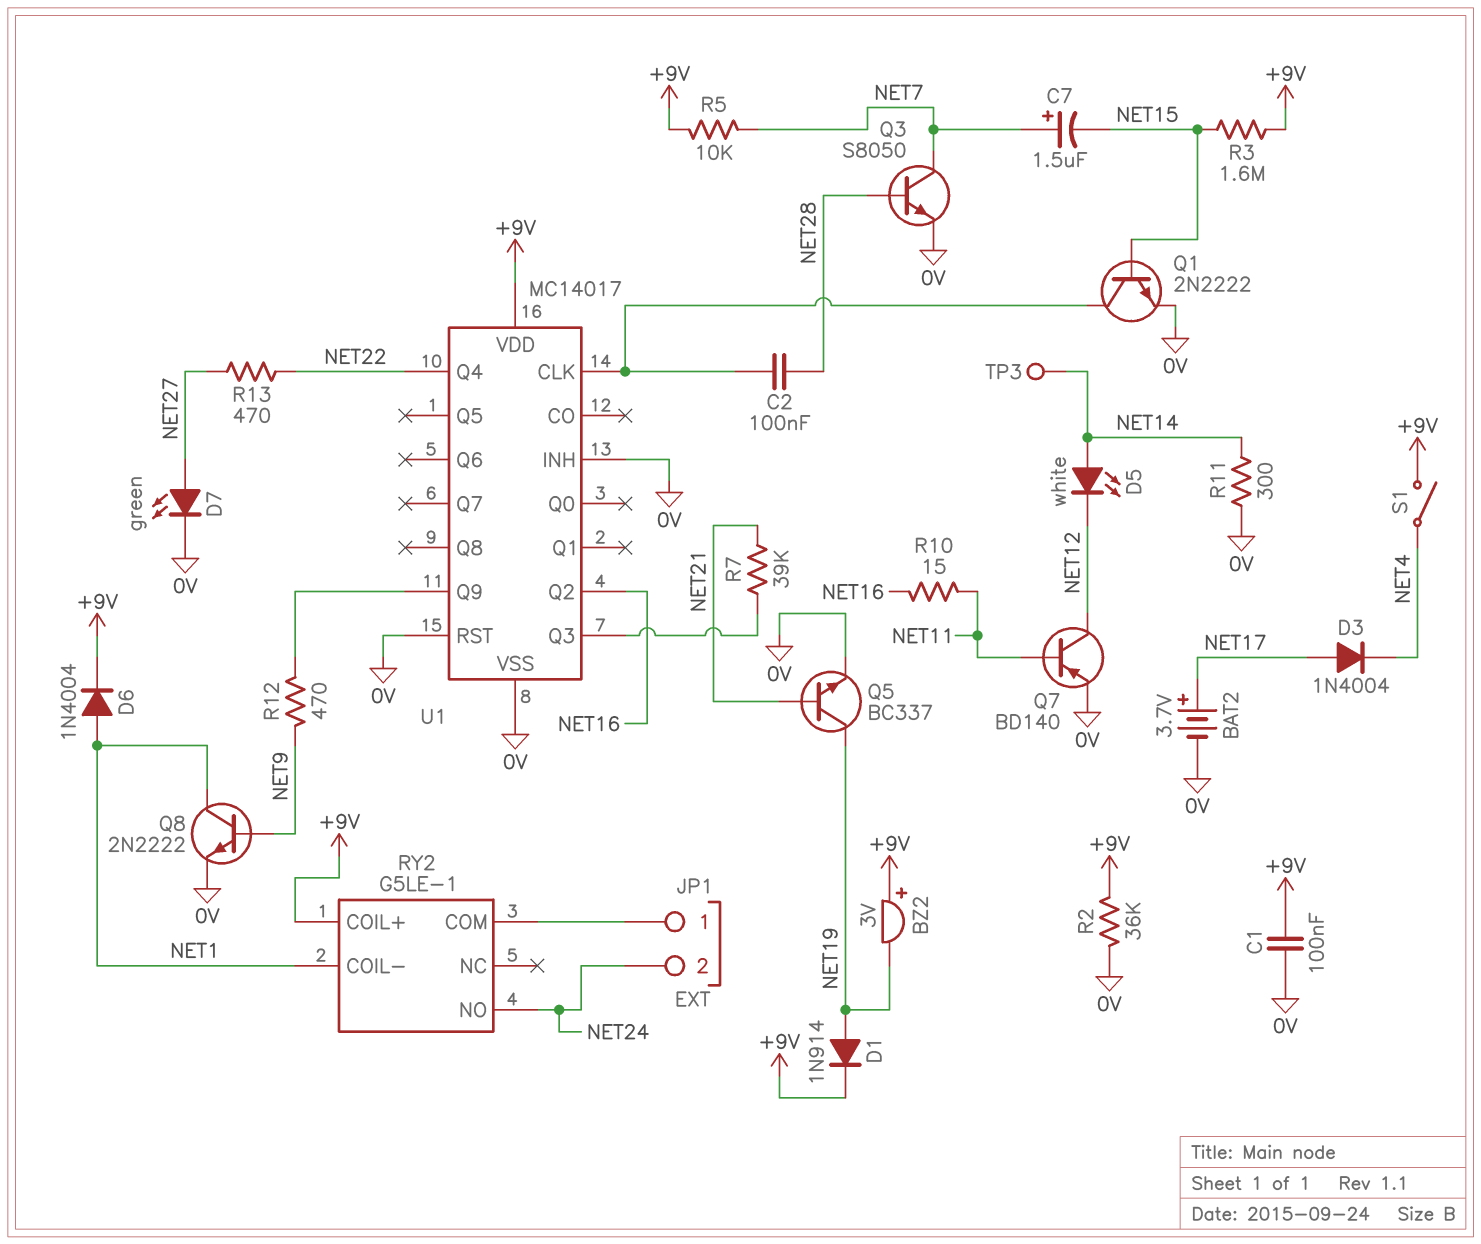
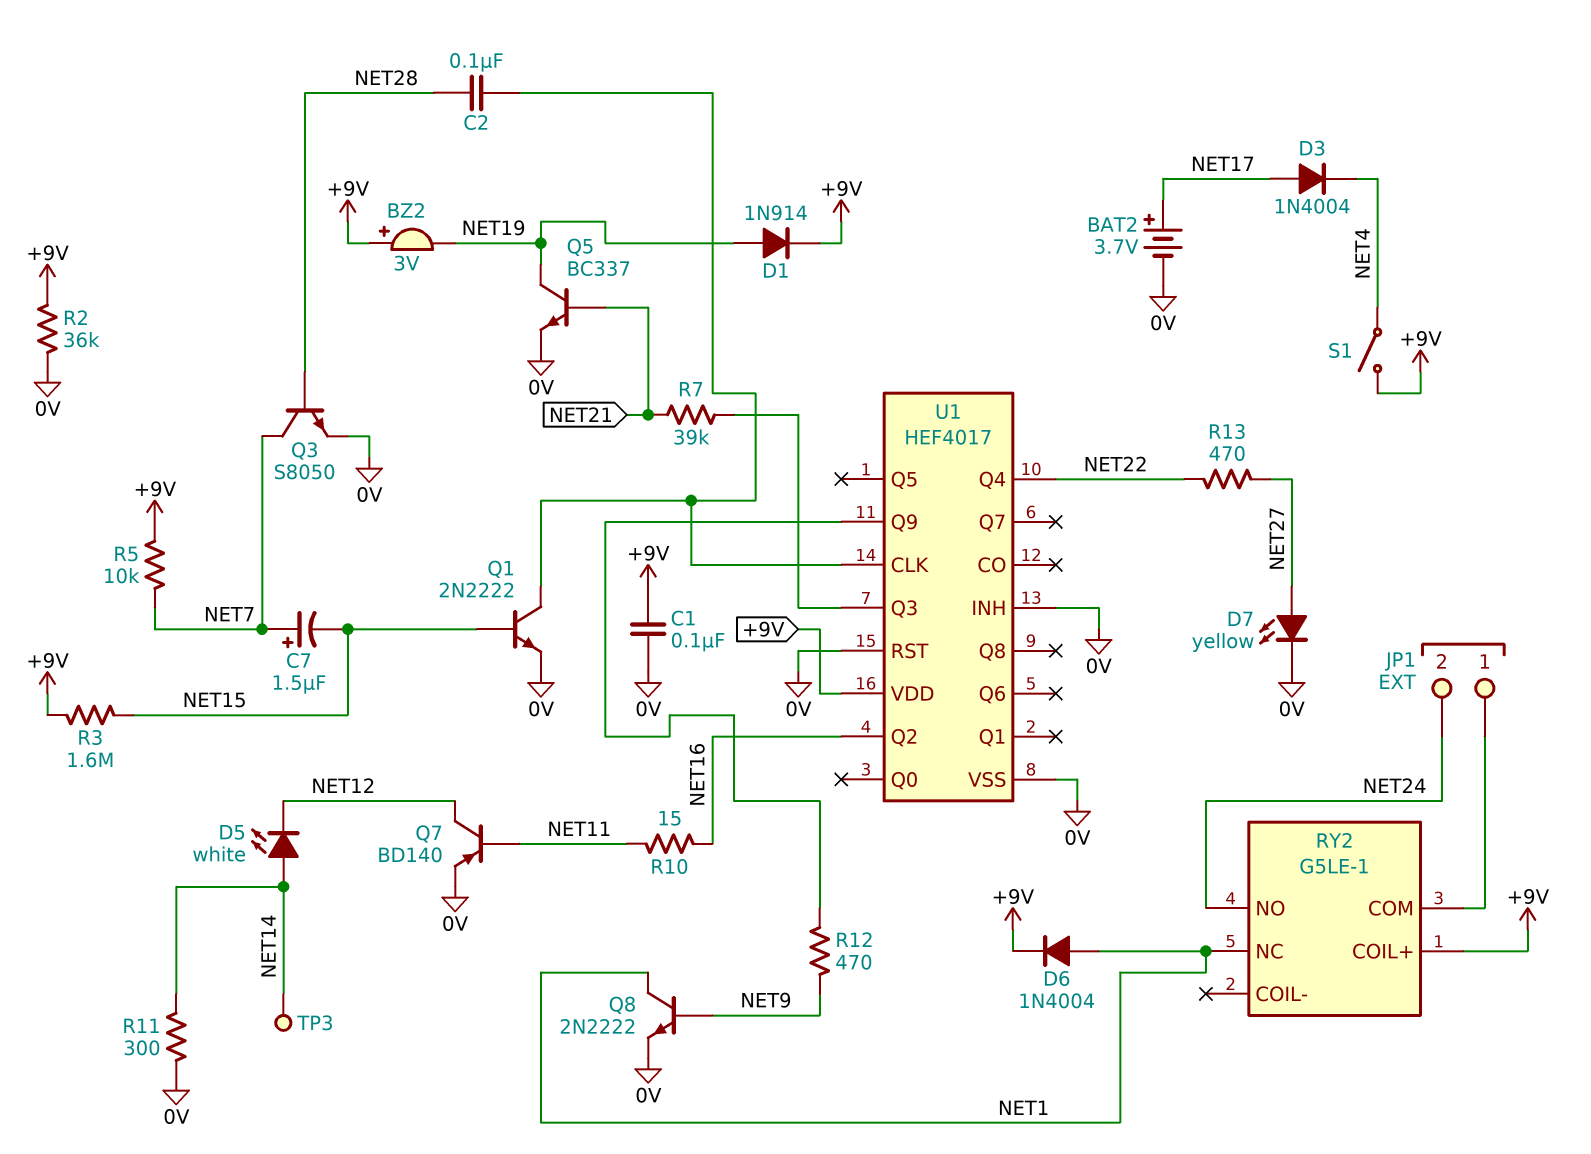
D7: LED green (A NET27, K 0V) -> LED yellow (A NET27, K 0V)
RY2 pin COIL-: NET1 -> none
RY2 pin NC: none -> NET1
U1: MC14017 -> HEF4017

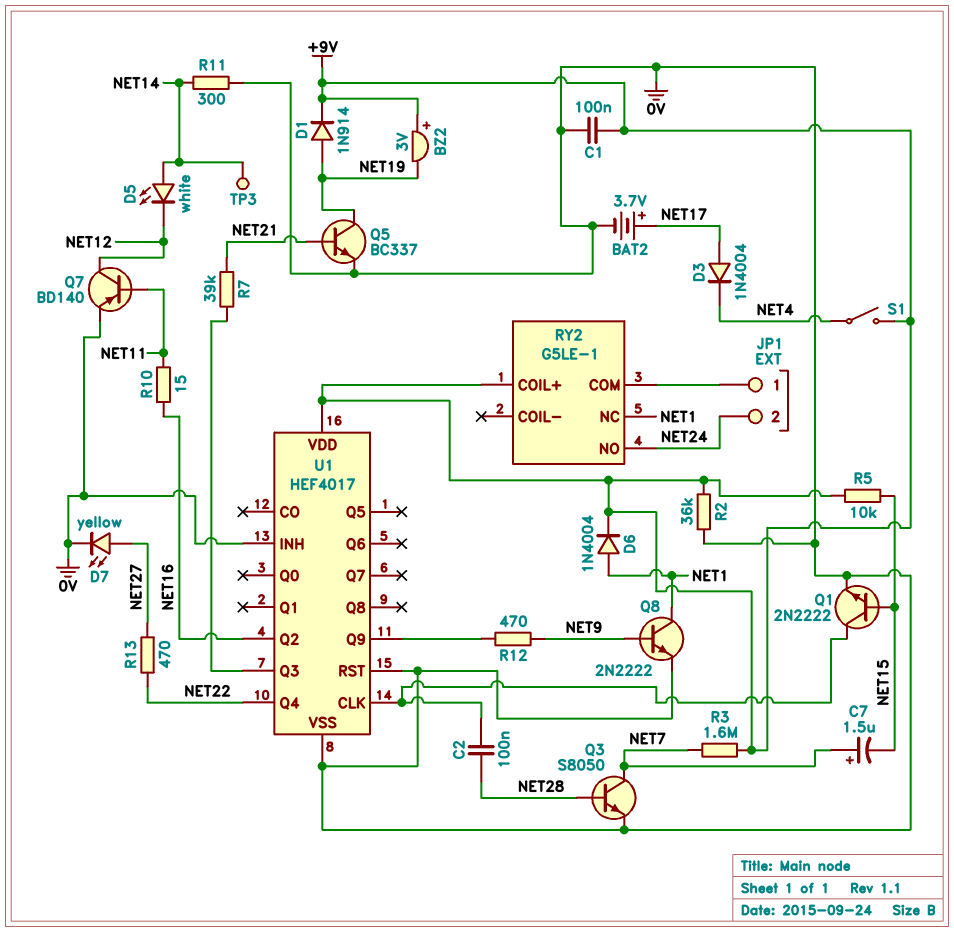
R3: 1.6M (+9V, NET15) -> 1.6M (+9V, NET7)
R5: 10k (+9V, NET7) -> 10k (+9V, NET15)

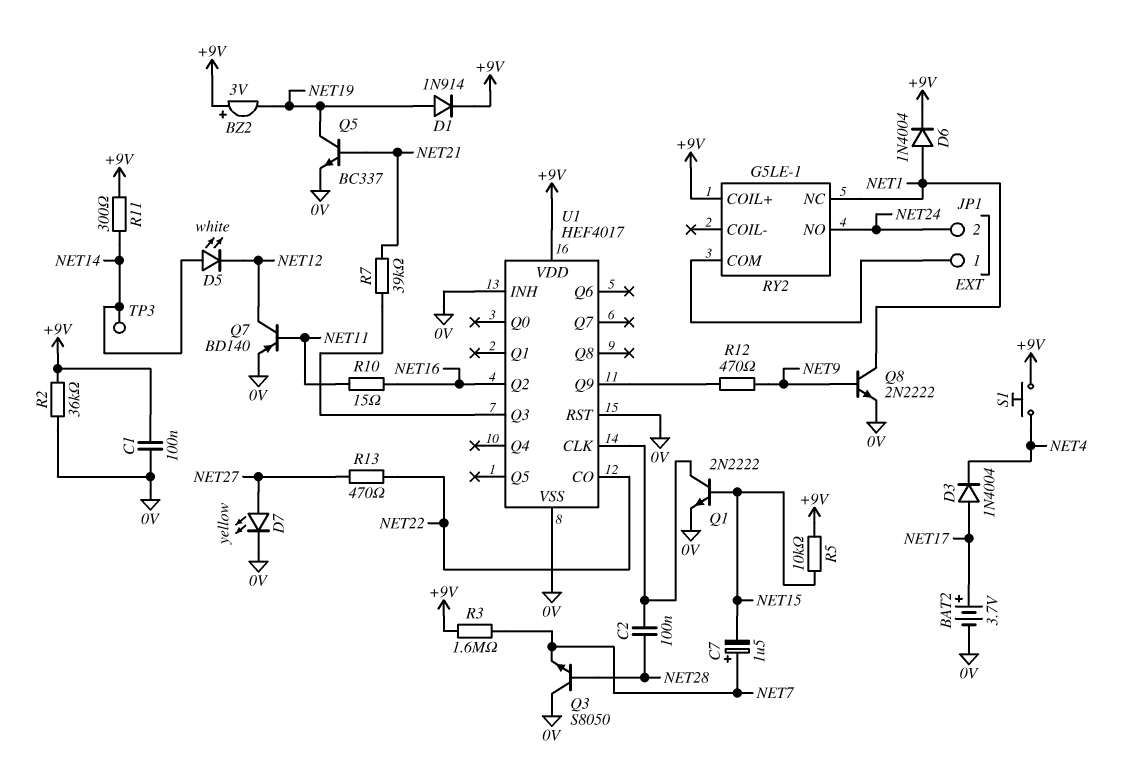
Q3: NPN S8050 (B NET28, C NET7, E 0V) -> NPN S8050 (B NET28, C 0V, E NET7)
R11: 300 (0V, NET14) -> 300 (+9V, NET14)
S1: switch (+9V, NET4) -> button (+9V, NET4)
U1 pin CO: none -> NET22
U1 pin Q4: NET22 -> none

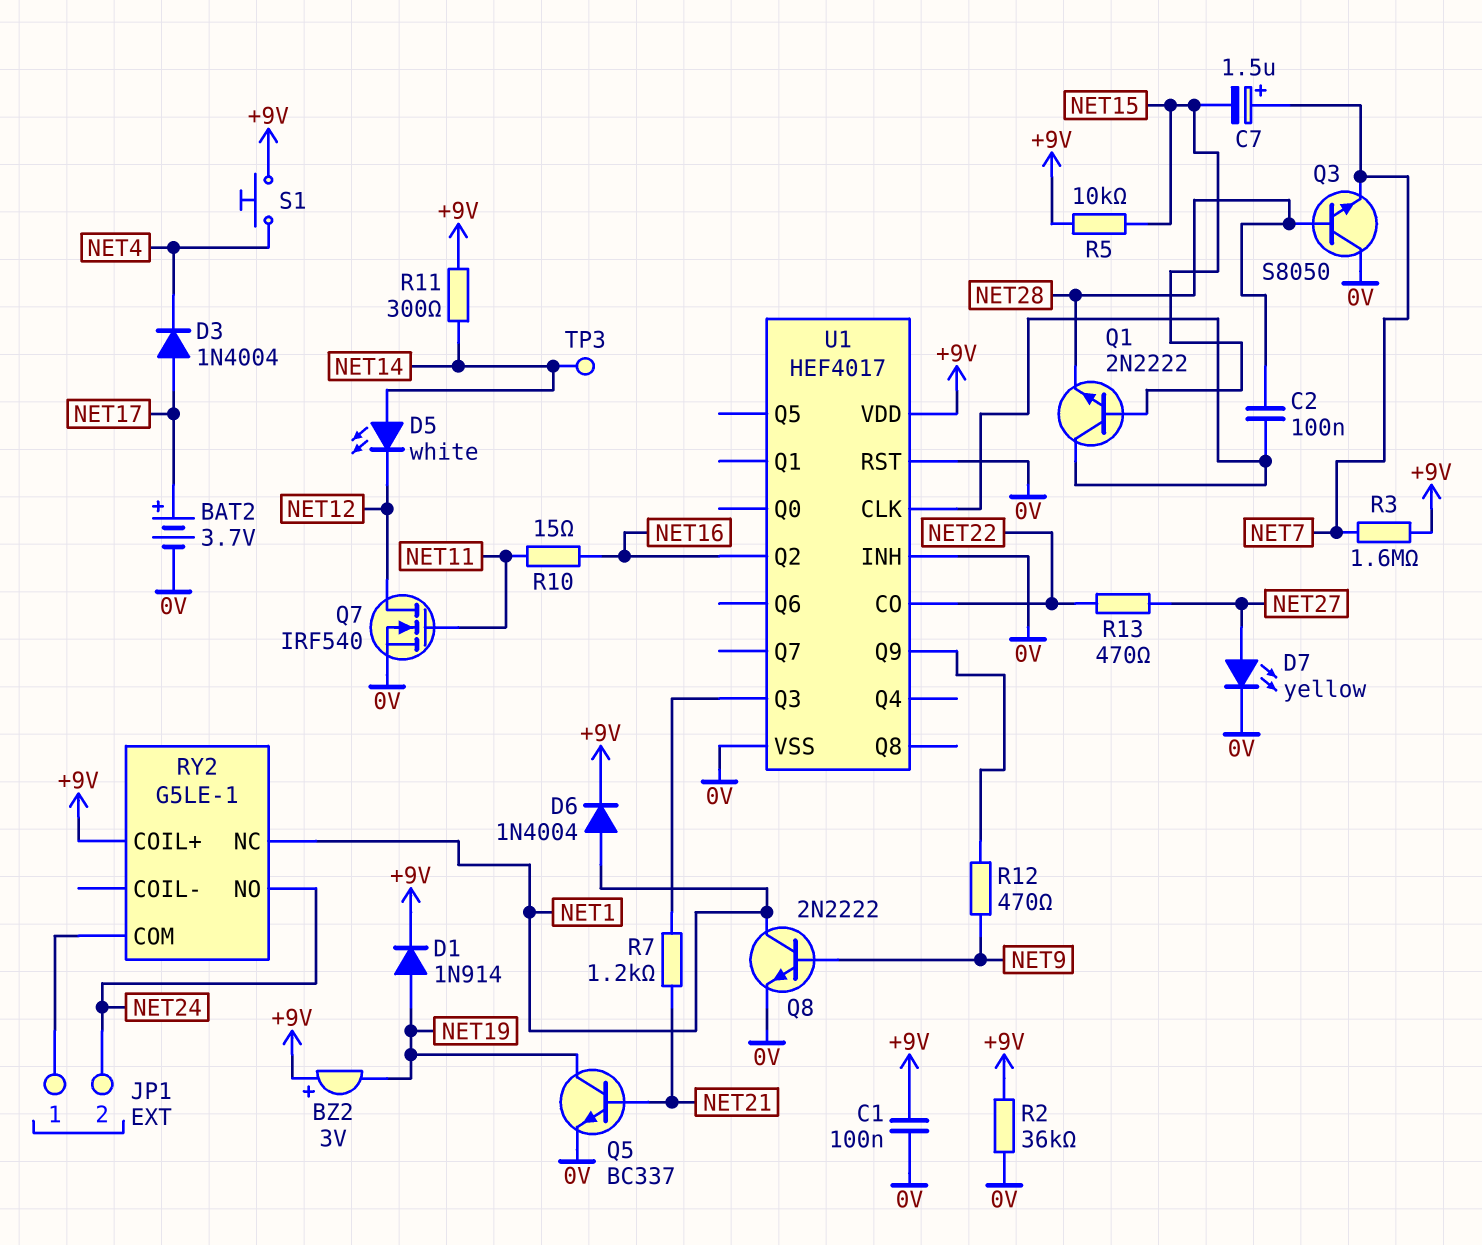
Q1: NPN 2N2222 (B NET15, C U1/CLK, E 0V) -> NPN 2N2222 (B NET15, C U1/CLK, E NET28)
Q7: PNP BD140 (B NET11, C NET12, E 0V) -> NMOS IRF540 (G NET11, D NET12, S 0V)
R7: 39k (NET21, U1/Q3) -> 1.2k (NET21, U1/Q3)

